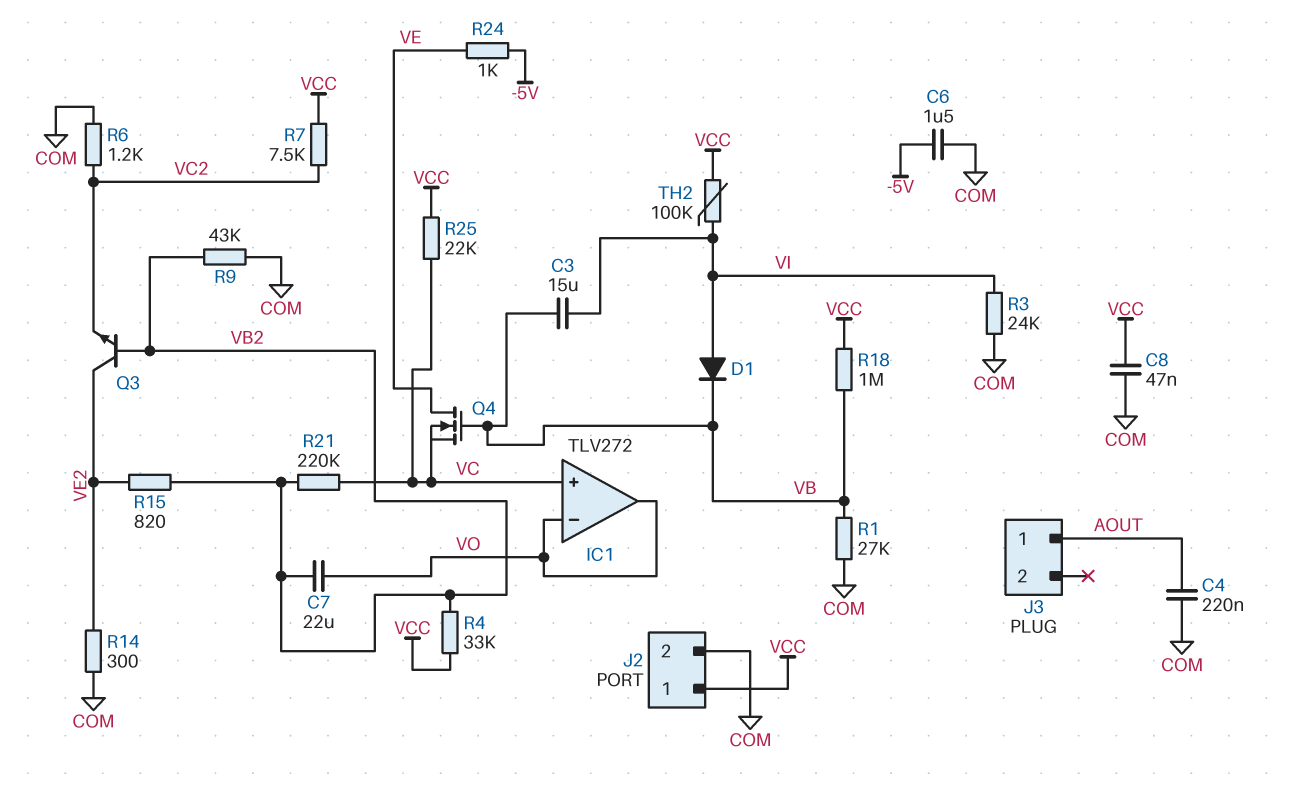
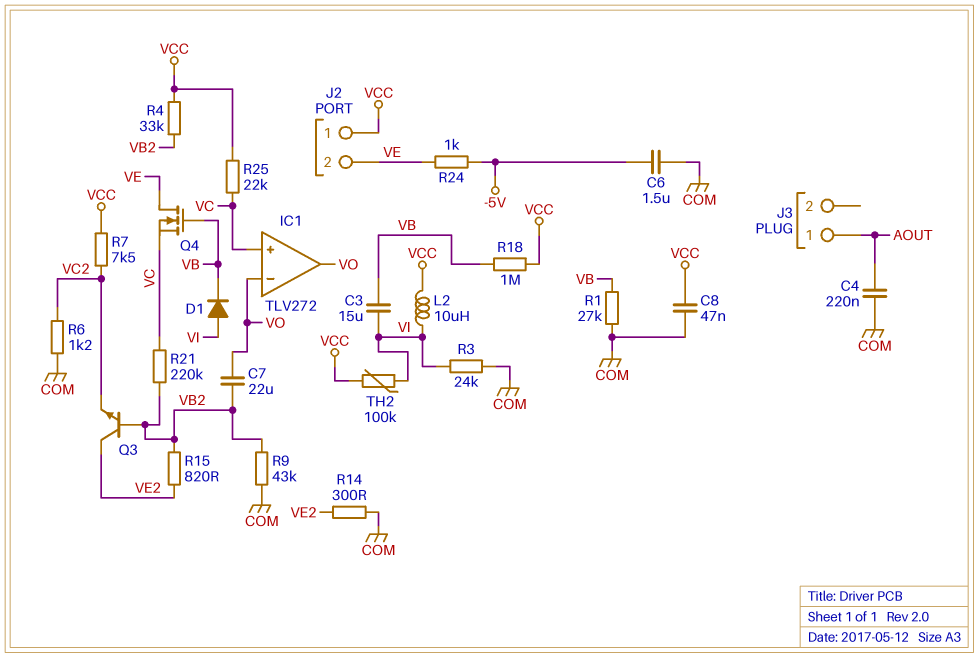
J2 pin 2: COM -> VE
L2: none -> 10uH (VCC, VI)

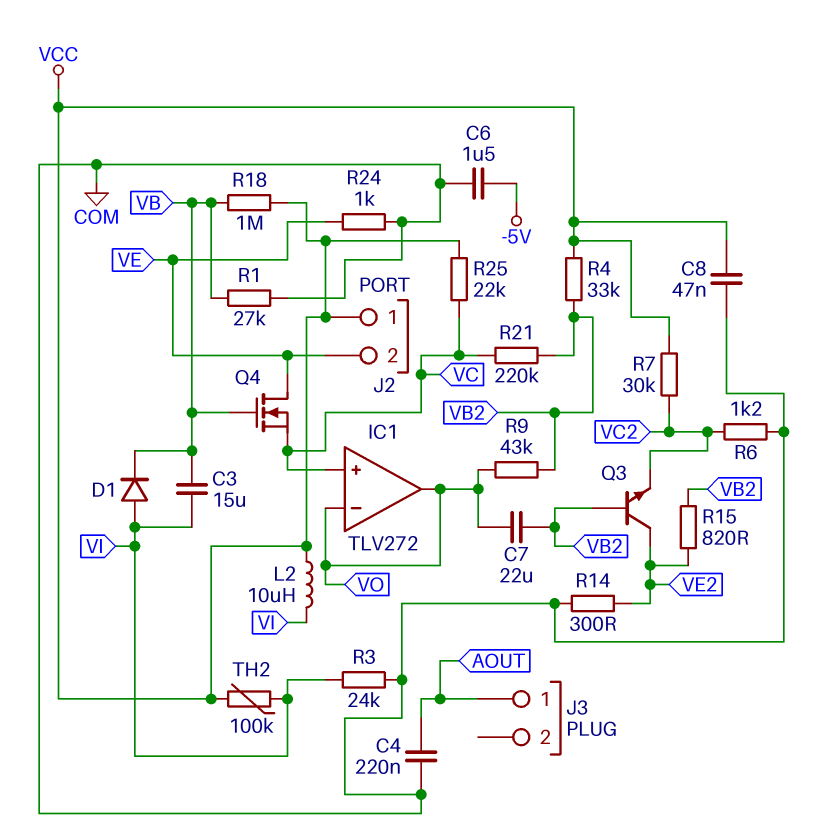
R7: 7.5k (VC2, VCC) -> 30k (VC2, VCC)
R9: 43k (COM, VB2) -> 43k (VB2, VO)
R24: 1k (-5V, VE) -> 1k (COM, VE)

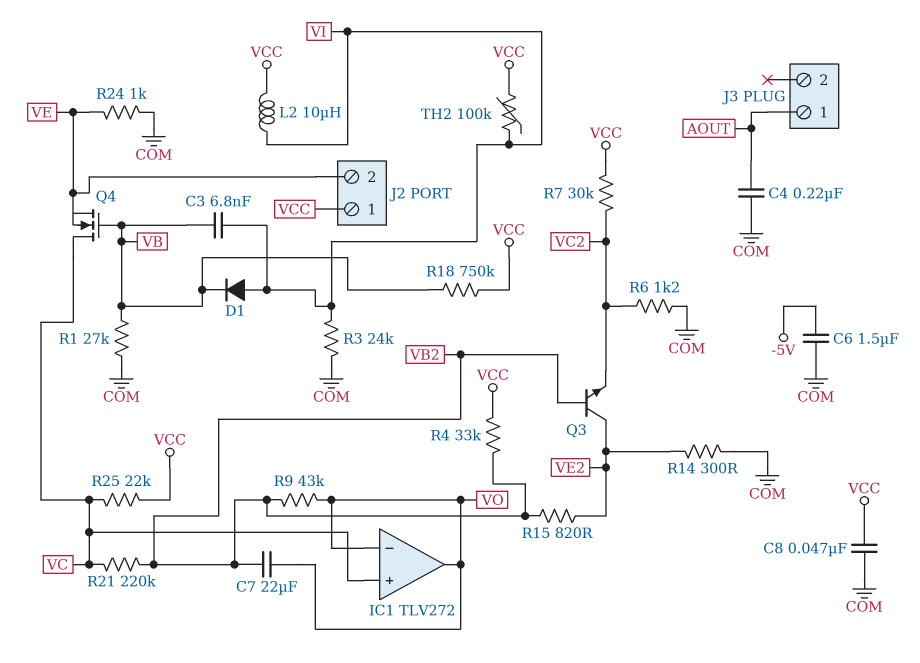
C3: 15uF (VB, VI) -> 6.8nF (VB, VI)
Q4: NMOS (G VB, D VE, S VC) -> NMOS (G VB, D VC, S VE)
R18: 1M (VB, VCC) -> 750k (VB, VCC)

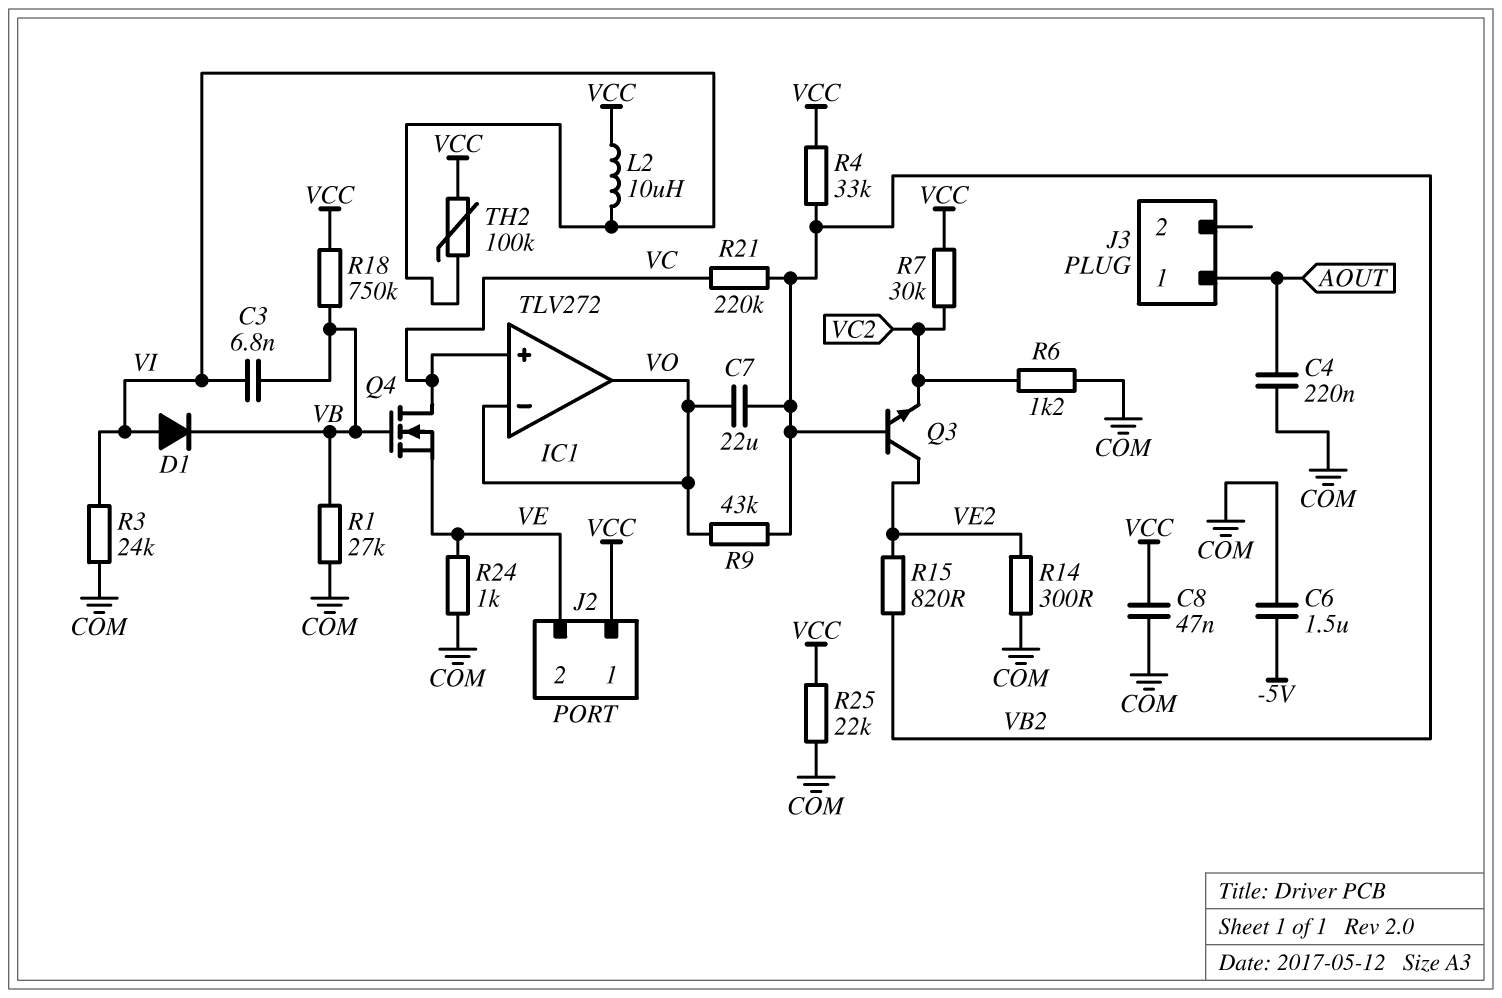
R25: 22k (VC, VCC) -> 22k (COM, VCC)

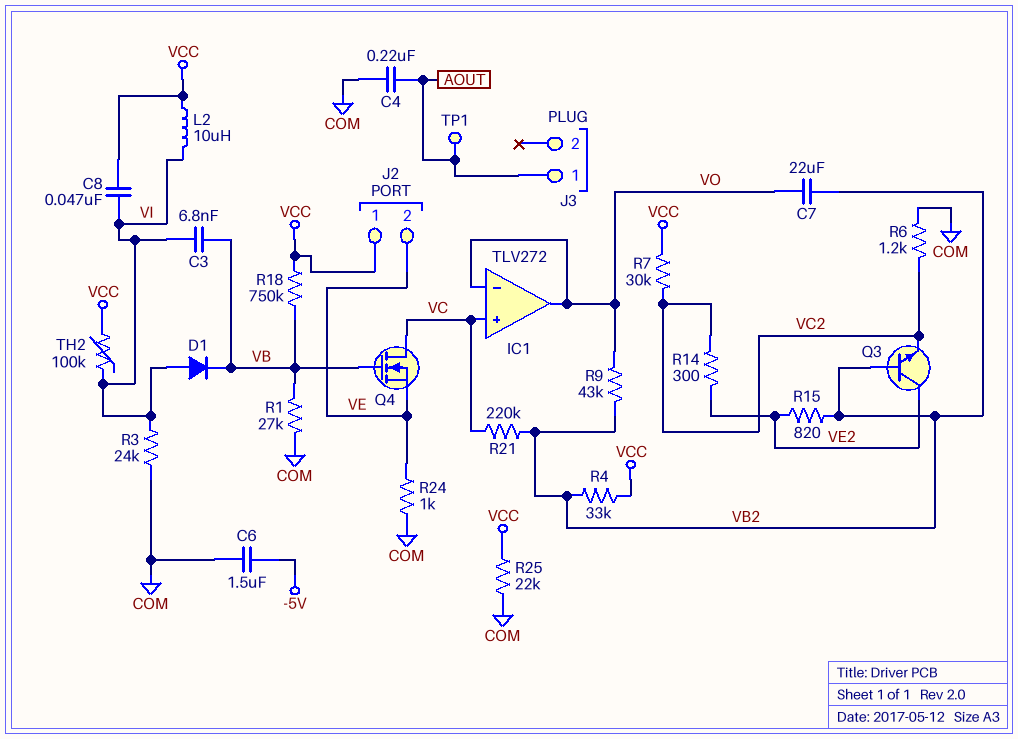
C8: 47nF (COM, VCC) -> 47nF (VCC, VI)
R14: 300 (COM, VE2) -> 300 (VC2, VE2)
TP1: none -> test point (AOUT)

